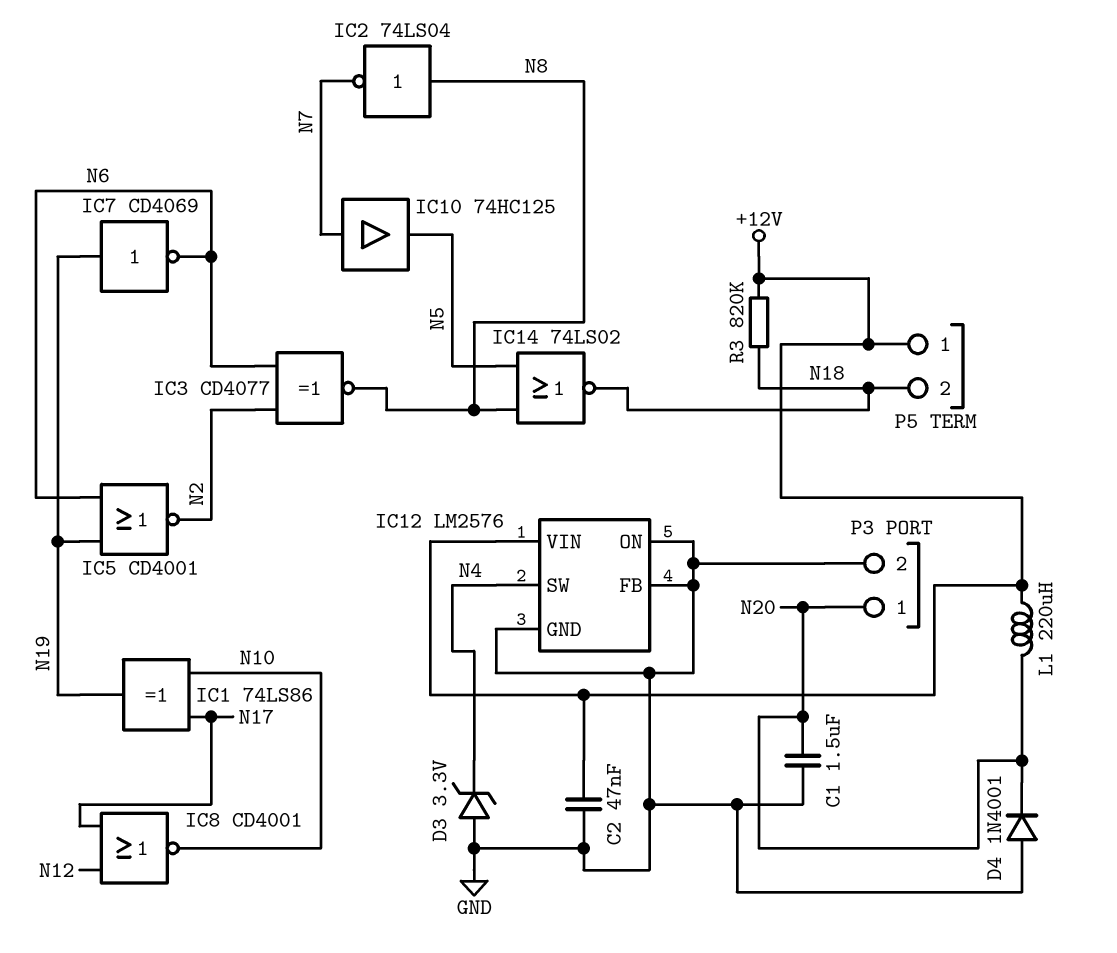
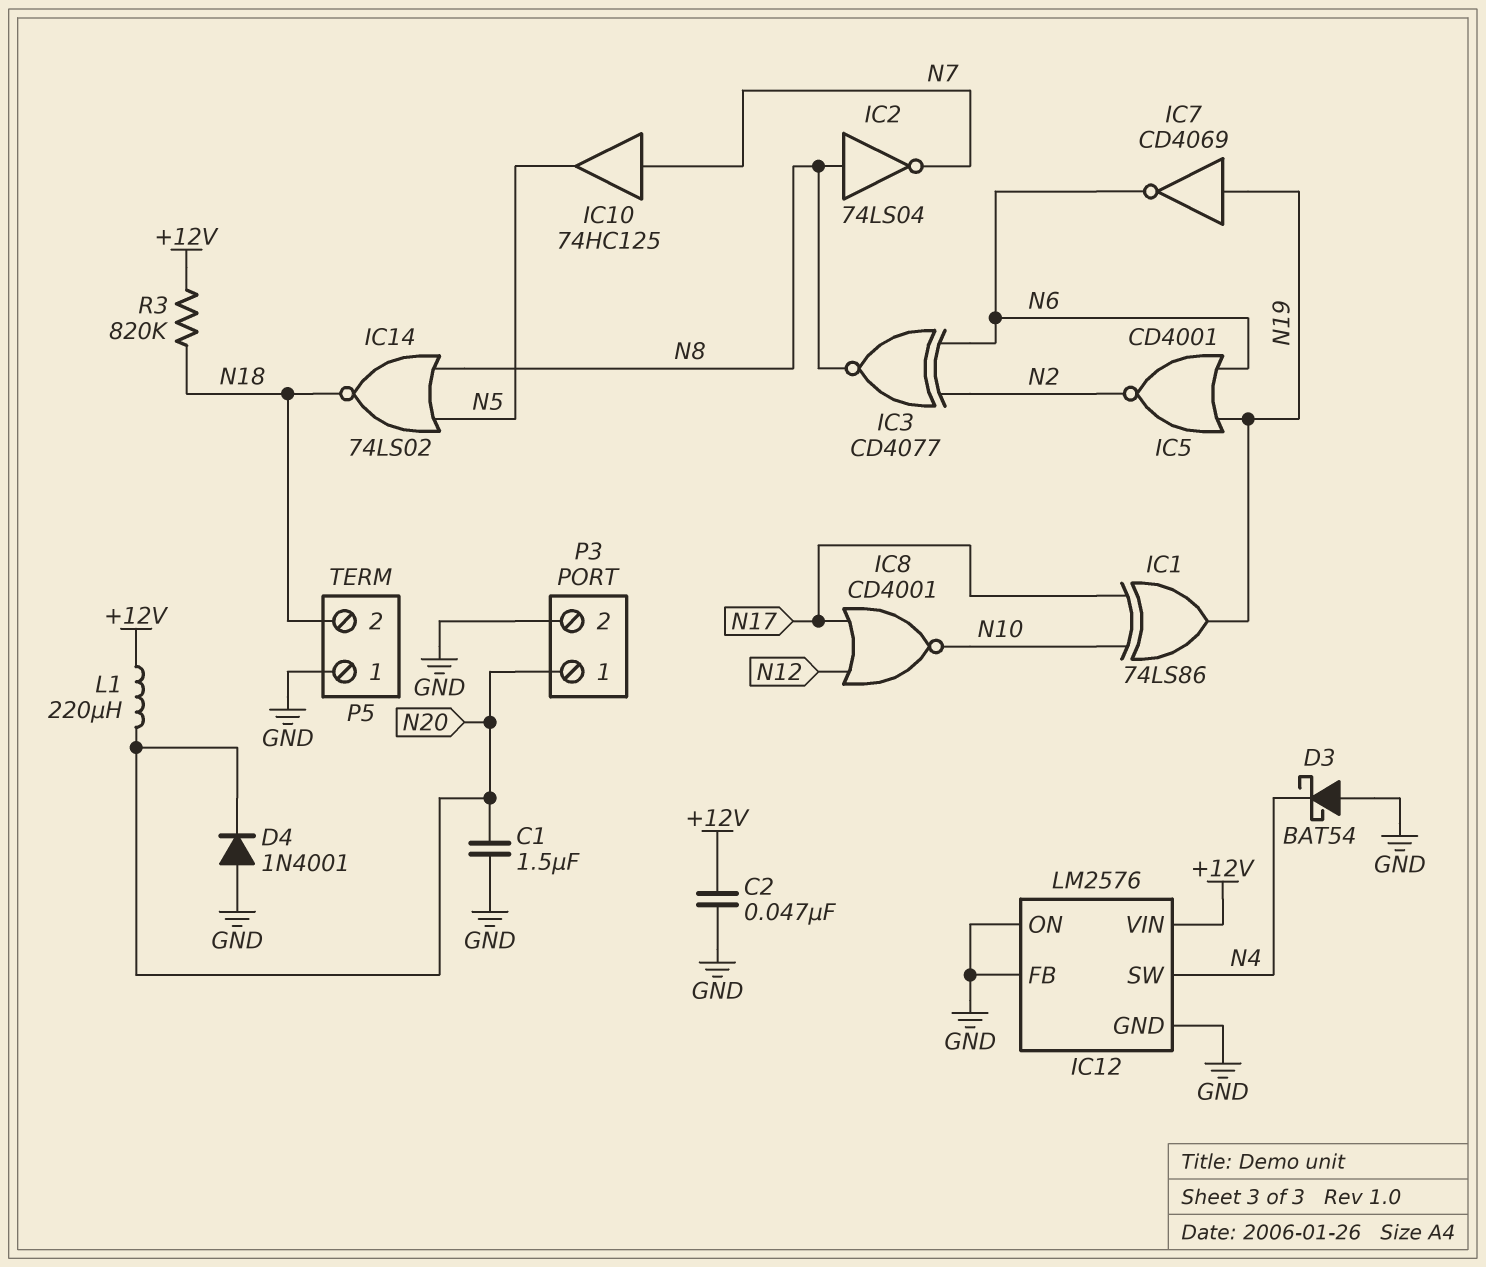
D3: zener 3.3V (A GND, K N4) -> schottky BAT54 (A GND, K N4)
P5 pin 1: +12V -> GND

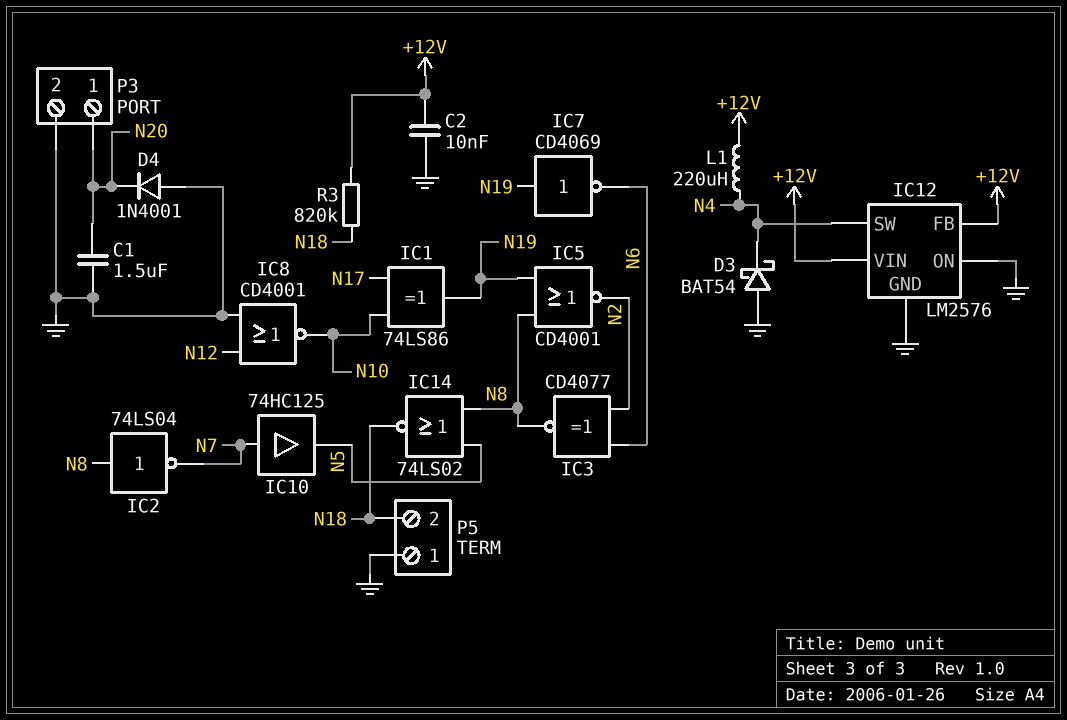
C2: 47nF (+12V, GND) -> 10nF (+12V, GND)
IC5: NOR CD4001 (in N6, in N19, out N2) -> NOR CD4001 (in N8, in N19, out N2)
IC8: NOR CD4001 (in N12, in N17, out N10) -> NOR CD4001 (in GND, in N12, out N10)
IC12 pin FB: GND -> +12V
L1: 220uH (+12V, N20) -> 220uH (+12V, N4)

